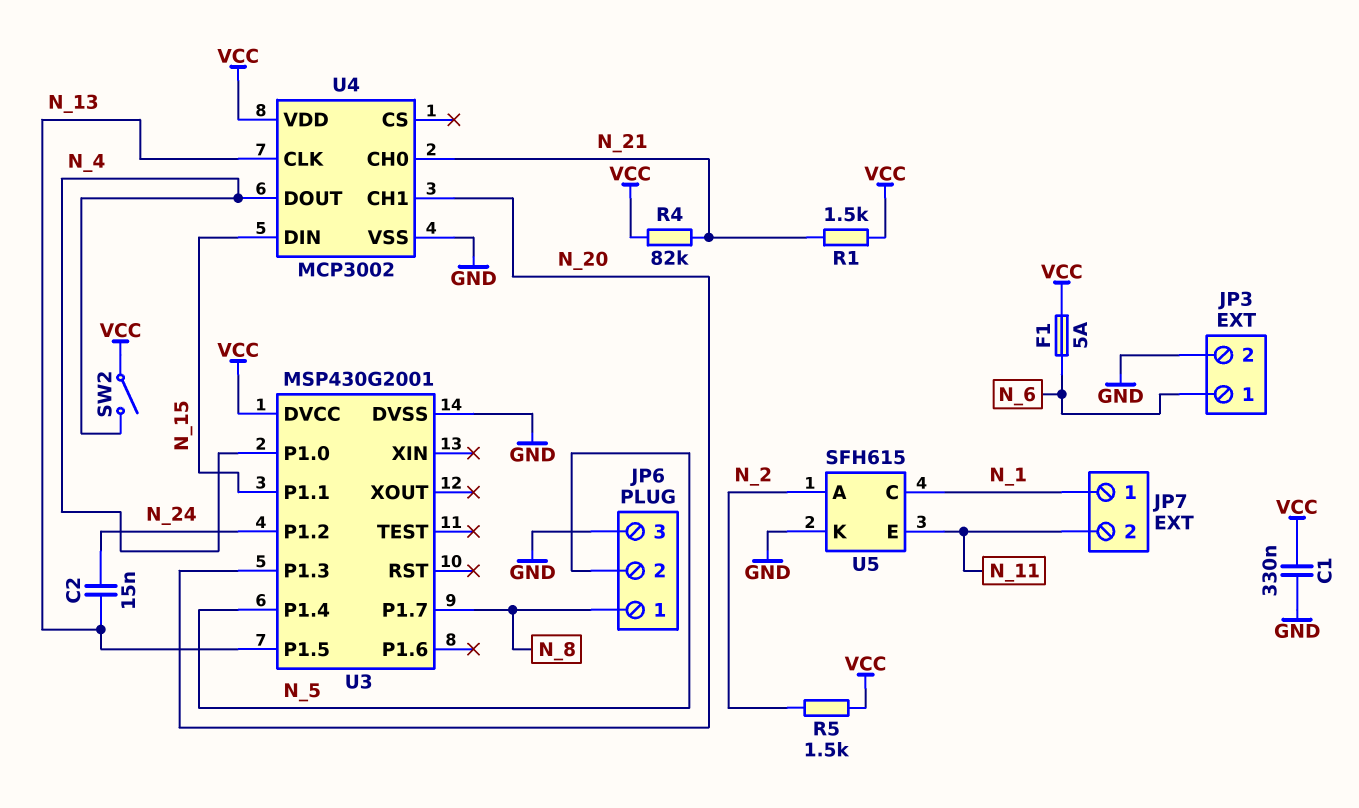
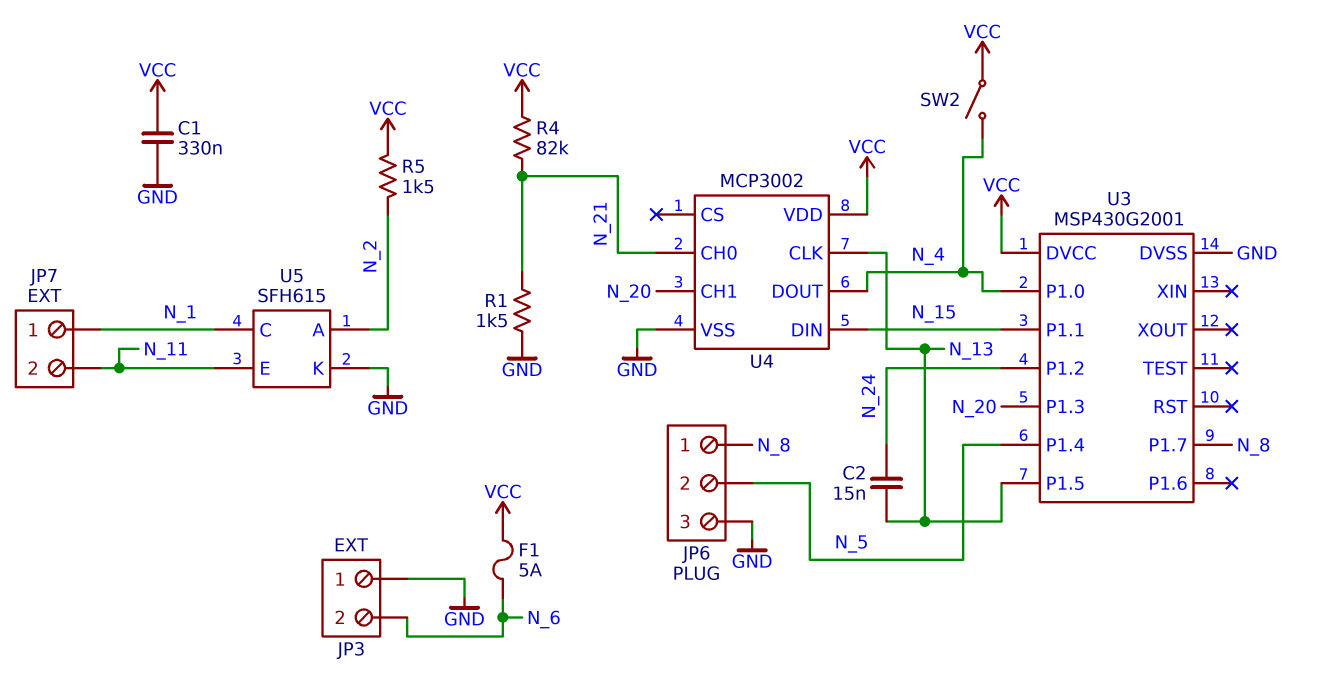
JP3 pin 1: N_6 -> GND
JP3 pin 2: GND -> N_6
R1: 1.5k (N_21, VCC) -> 1.5k (GND, N_21)

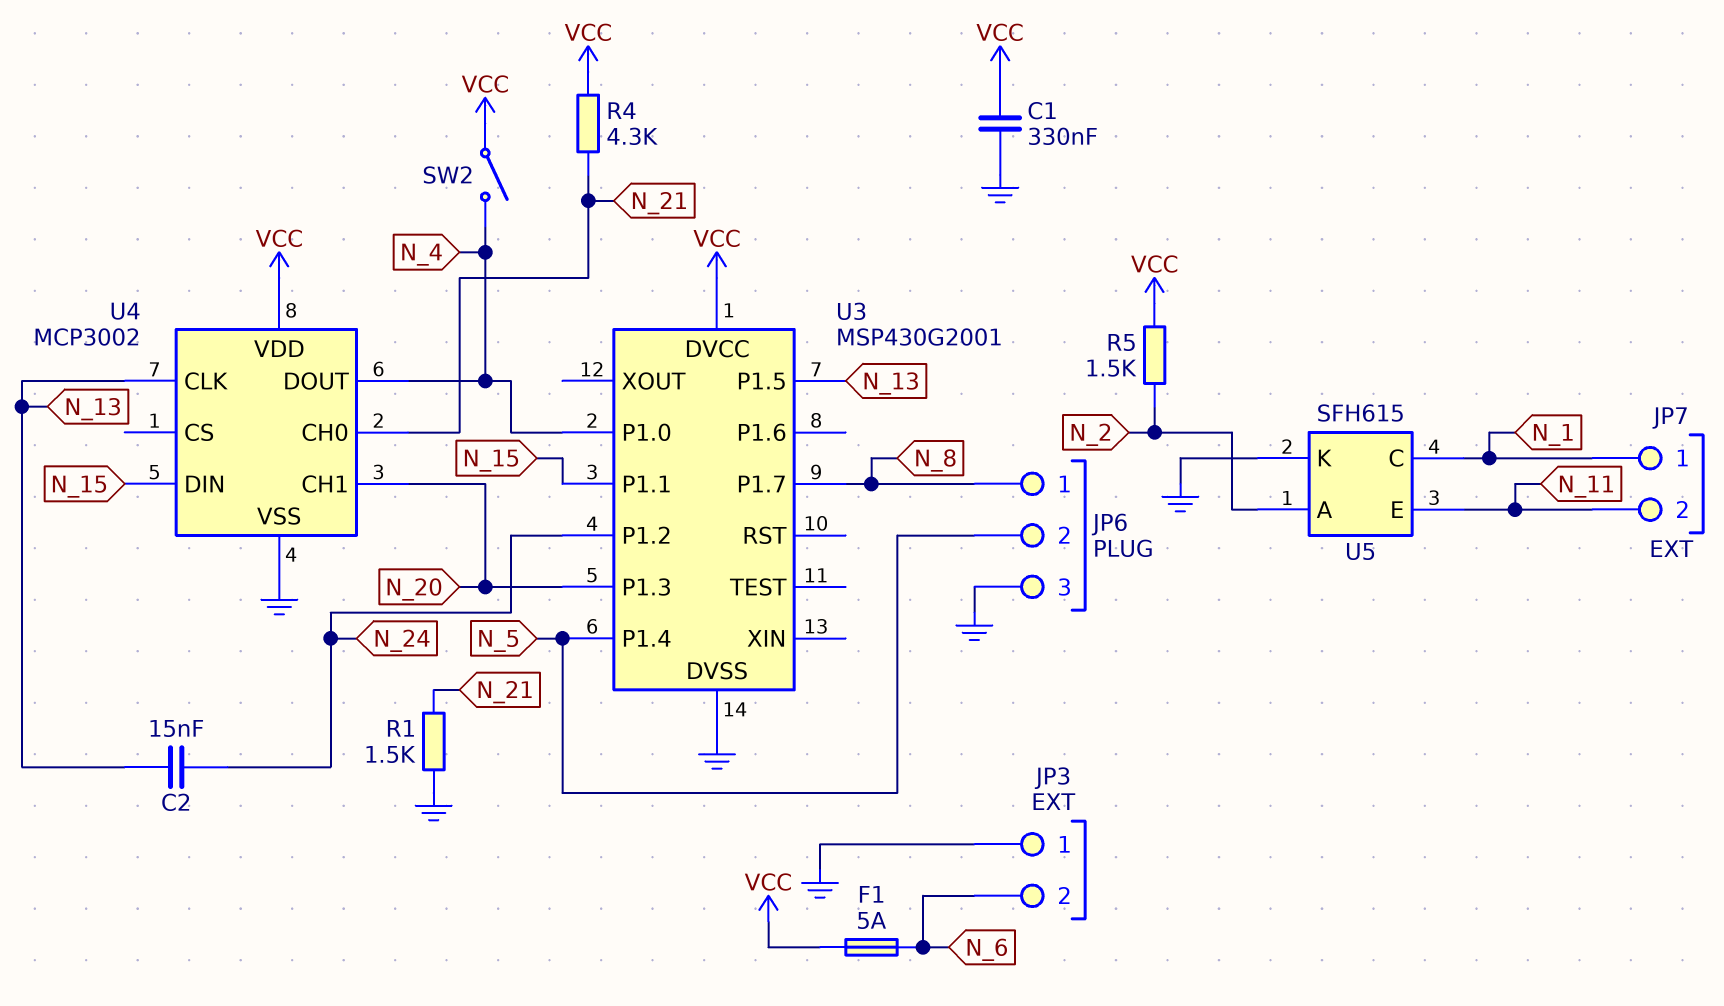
R4: 82k (N_21, VCC) -> 4.3k (N_21, VCC)

